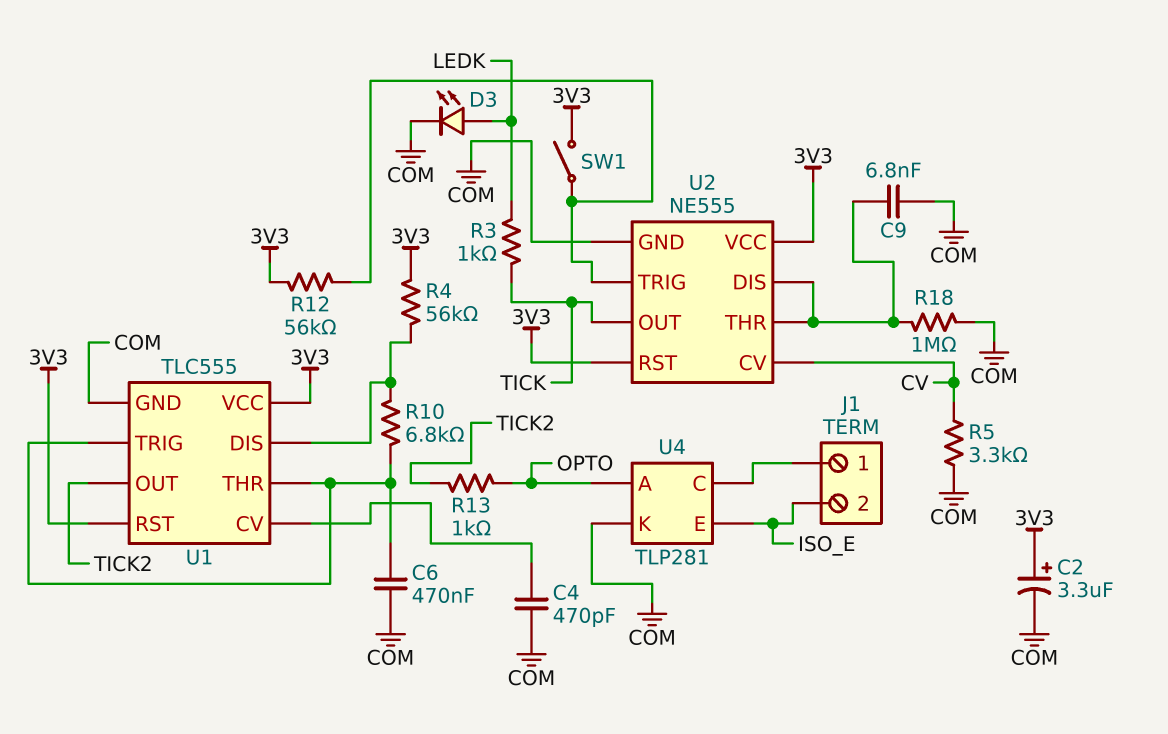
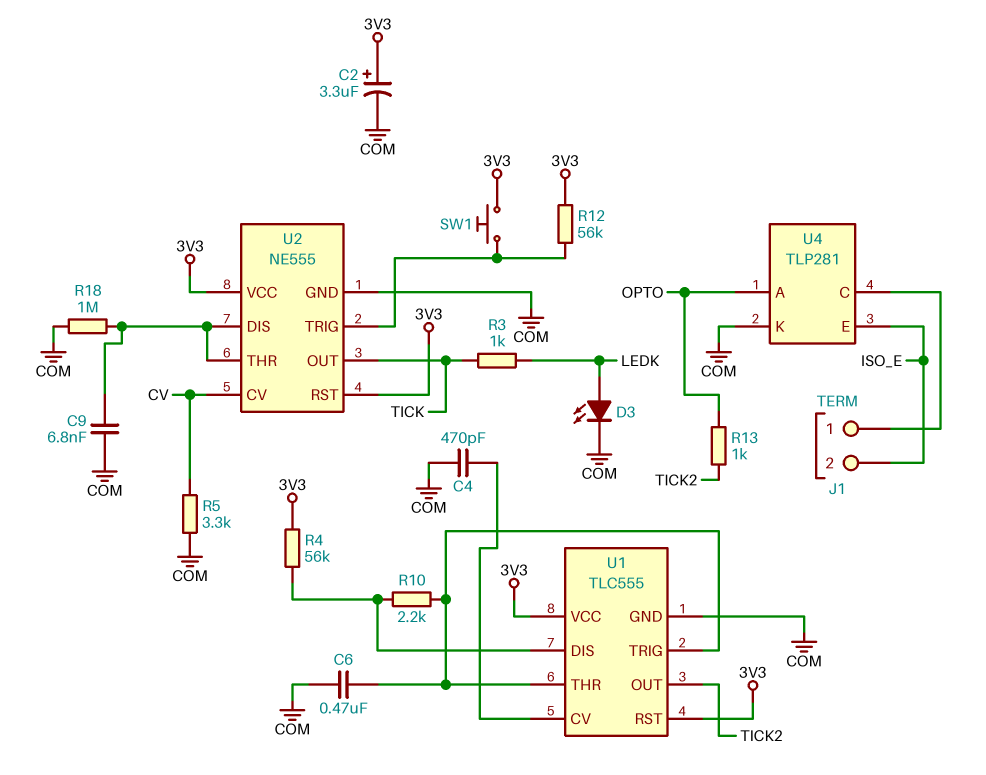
R10: 6.8k (U1/DIS, U1/THR) -> 2.2k (U1/DIS, U1/THR)
SW1: switch (3V3, U2/TRIG) -> button (3V3, U2/TRIG)

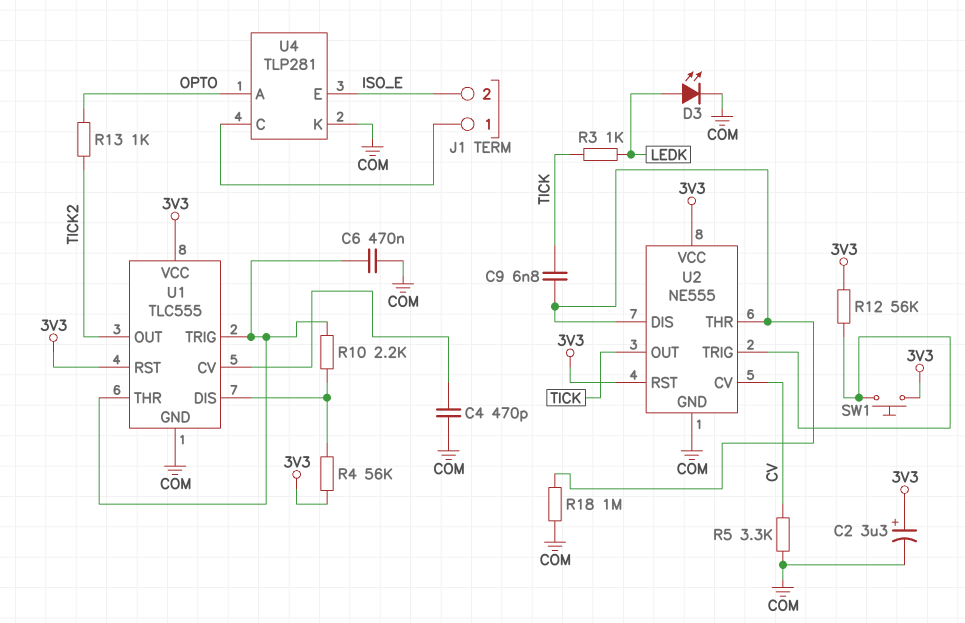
C9: 6.8nF (COM, U2/DIS) -> 6.8nF (TICK, U2/DIS)

